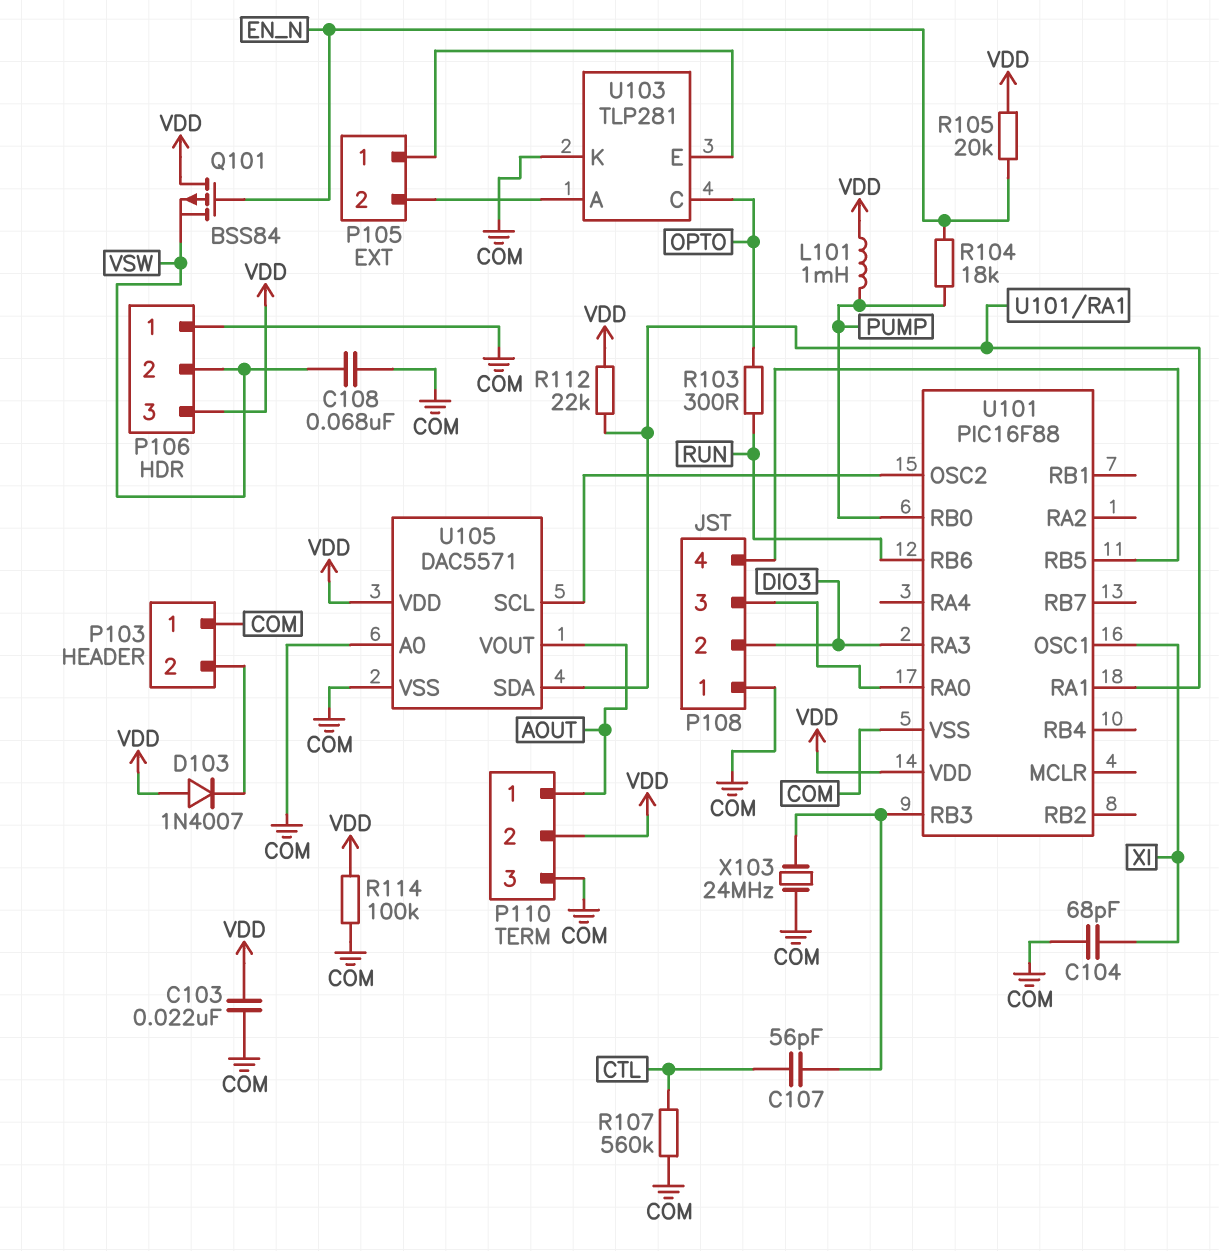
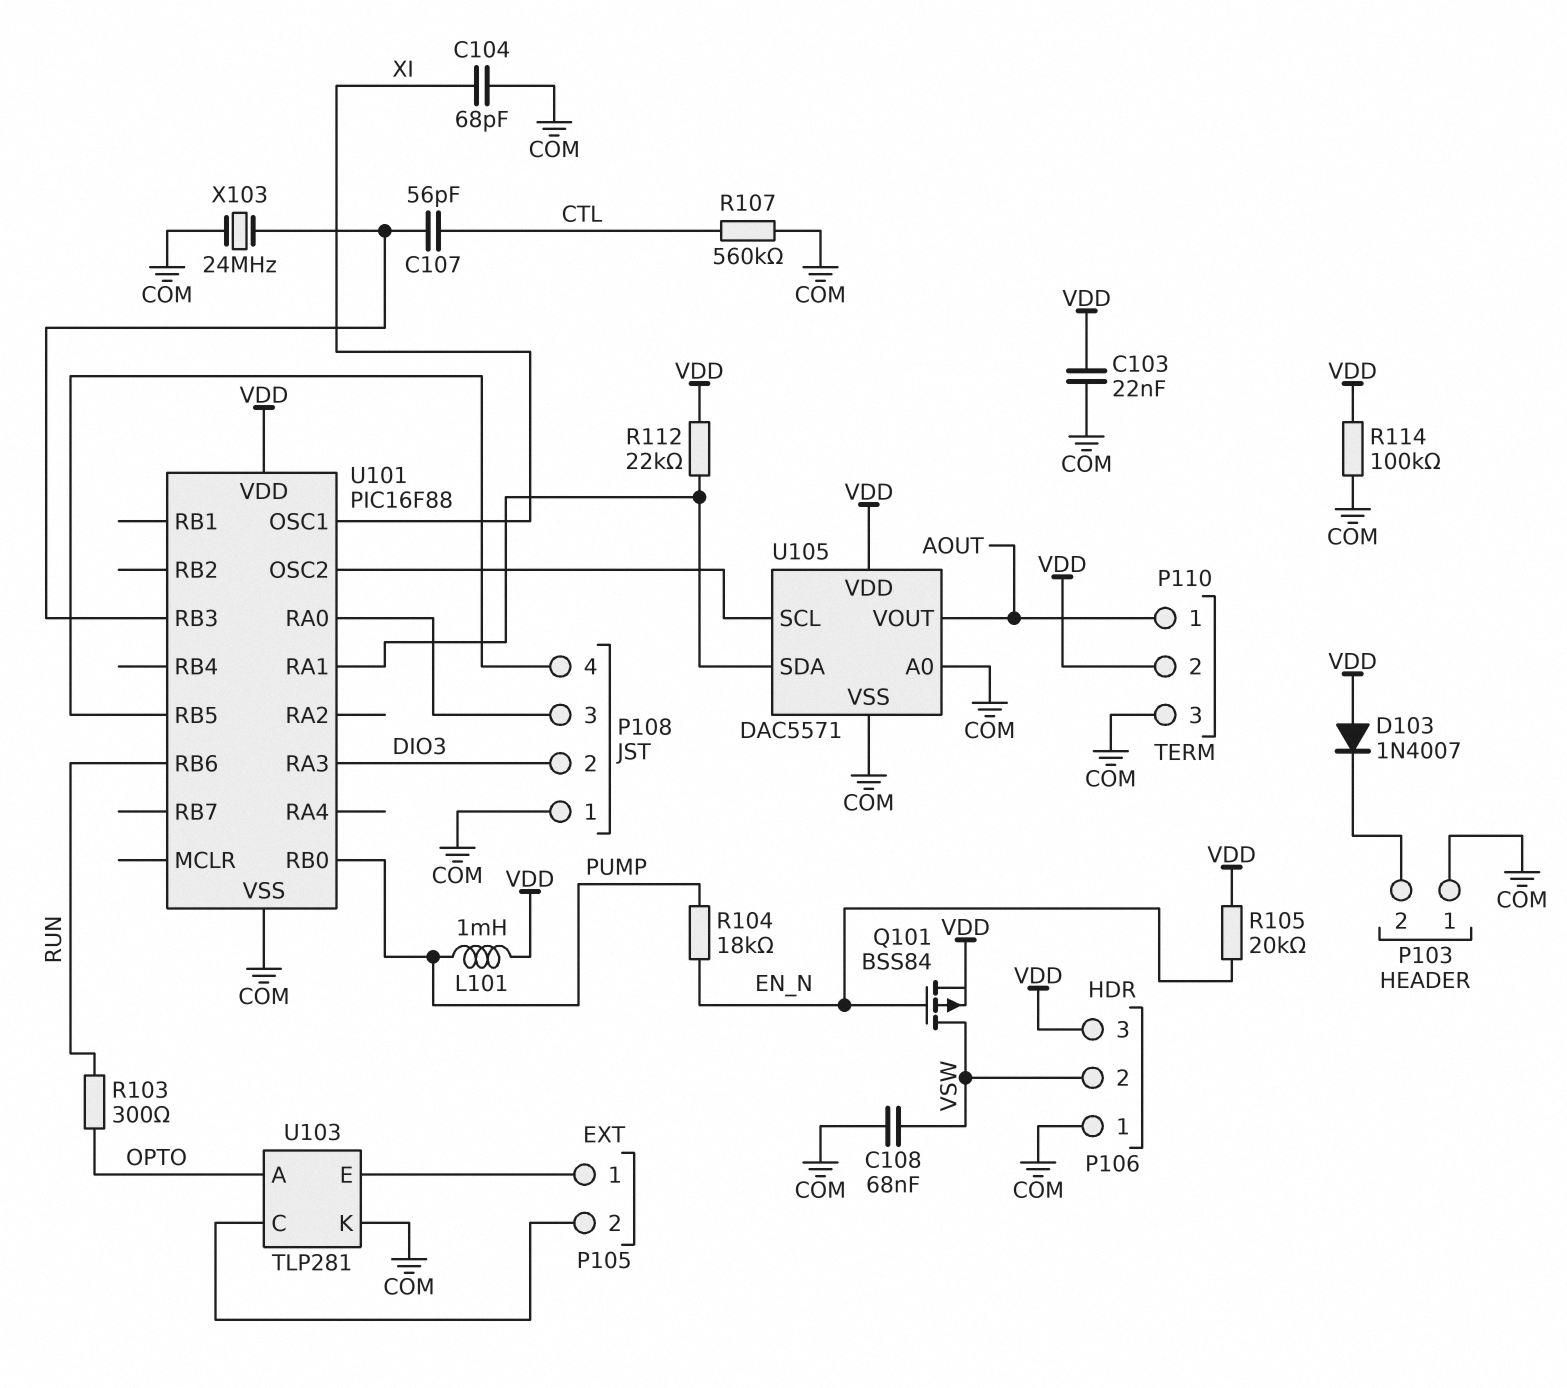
Q101: PMOS BSS84 (G EN_N, D VDD, S VSW) -> PMOS BSS84 (G EN_N, D VSW, S VDD)
U103 pin A: P105/2 -> OPTO
U103 pin C: OPTO -> P105/2

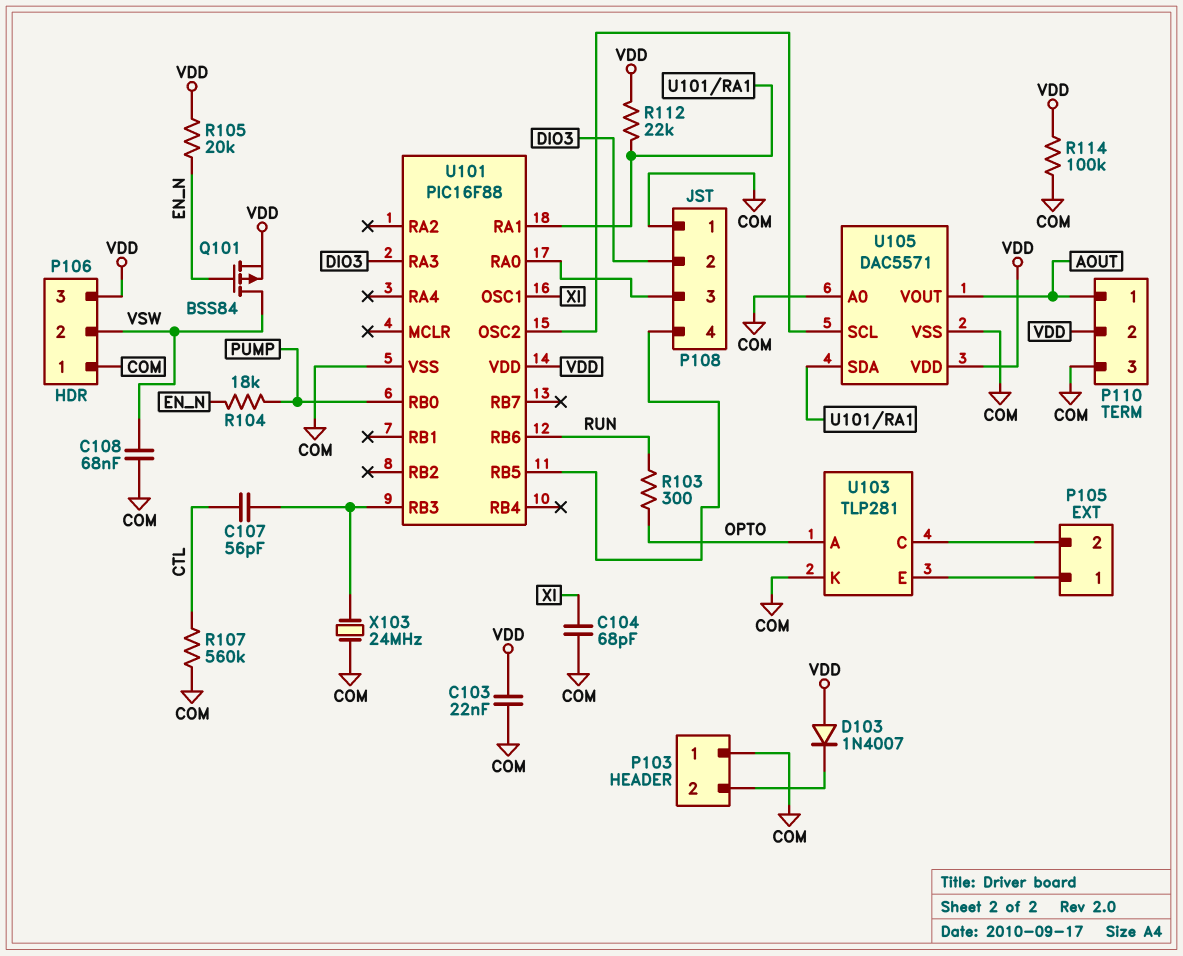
L101: 1mH (PUMP, VDD) -> none

